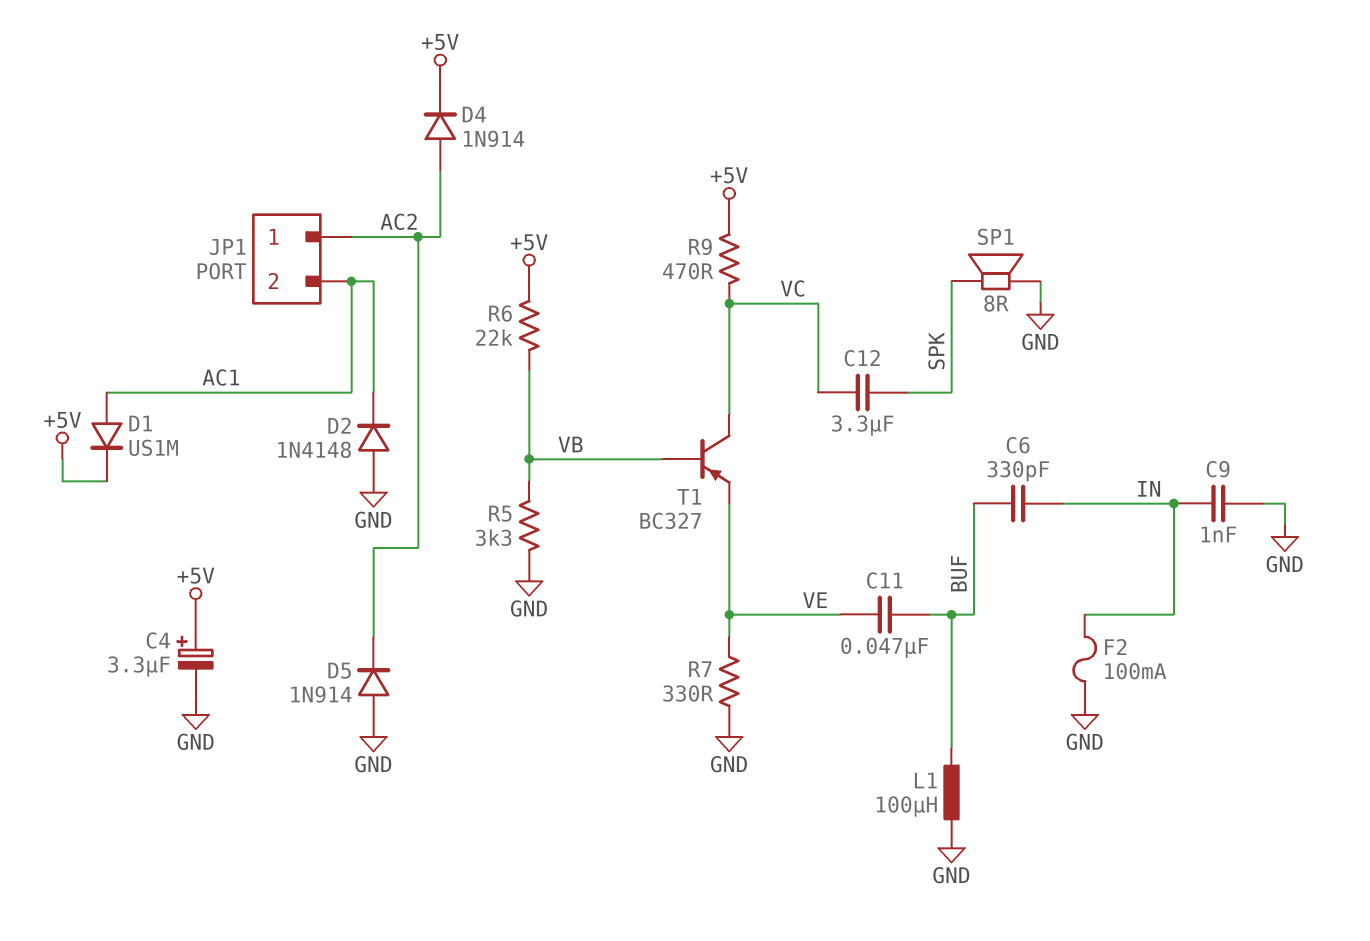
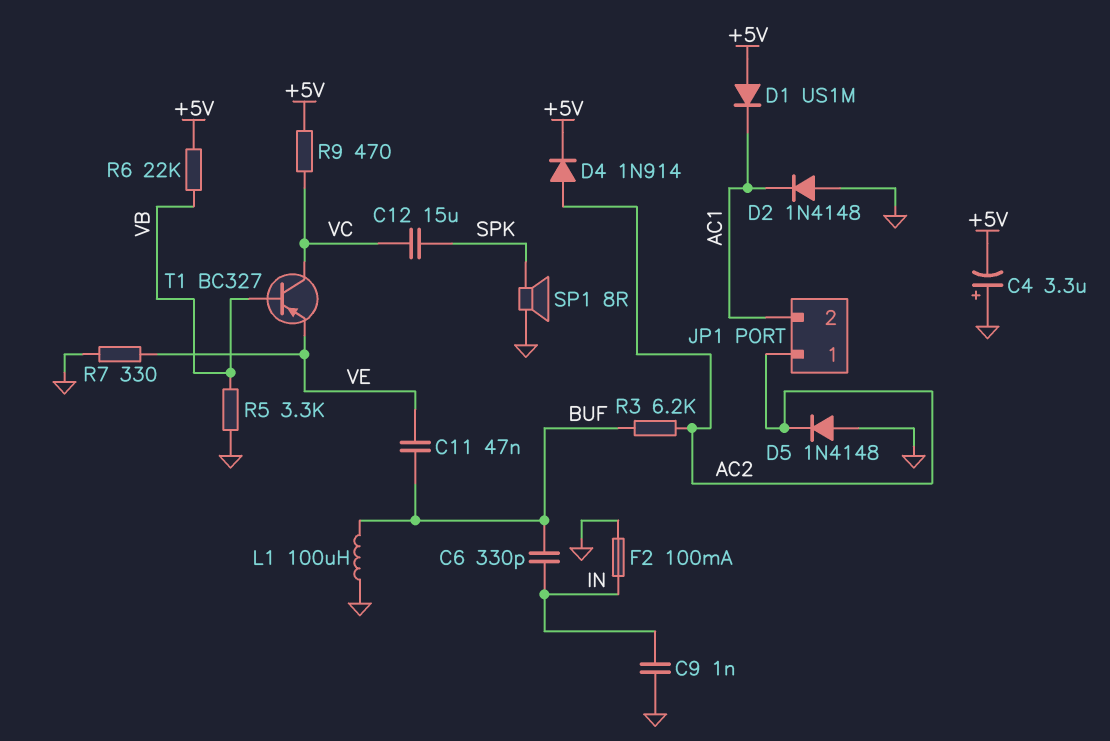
C4: 3.3uF (plus +5V, minus GND) -> 3.3uF (plus GND, minus +5V)
C12: 3.3uF (SPK, VC) -> 15uF (SPK, VC)
D1: diode US1M (A AC1, K +5V) -> diode US1M (A +5V, K AC1)
D5: diode 1N914 (A GND, K AC2) -> diode 1N4148 (A GND, K AC2)
R3: none -> 6.2k (AC2, BUF)

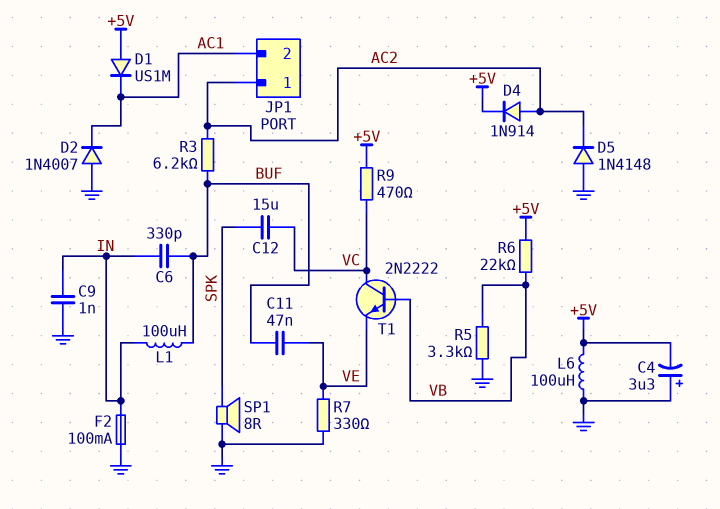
D2: diode 1N4148 (A GND, K AC1) -> diode 1N4007 (A GND, K AC1)
L1: 100uH (BUF, GND) -> 100uH (BUF, IN)
L6: none -> 100uH (+5V, GND)
T1: PNP BC327 (B VB, C VC, E VE) -> NPN 2N2222 (B VB, C VC, E VE)

